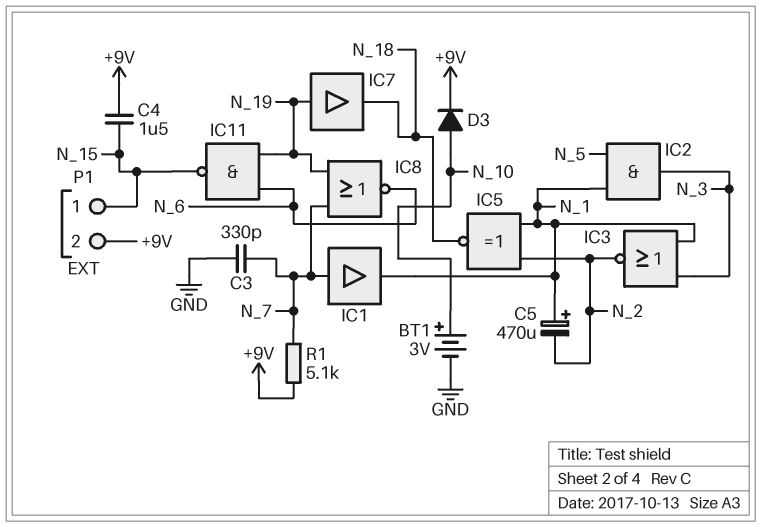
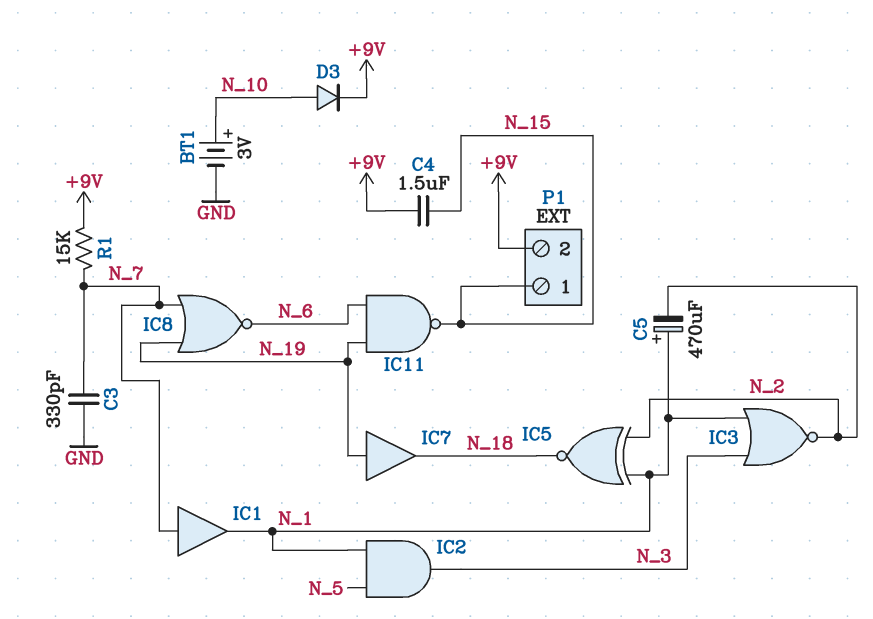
R1: 5.1k (+9V, N_7) -> 15k (+9V, N_7)

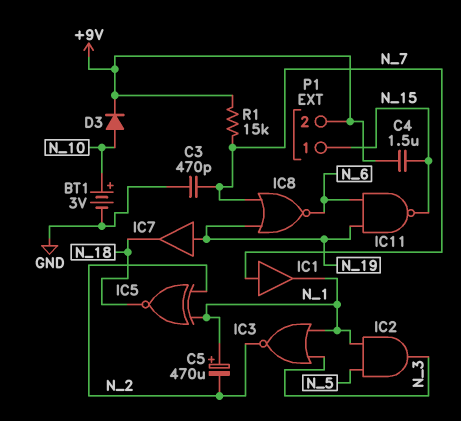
C3: 330pF (GND, N_7) -> 470pF (GND, N_7)

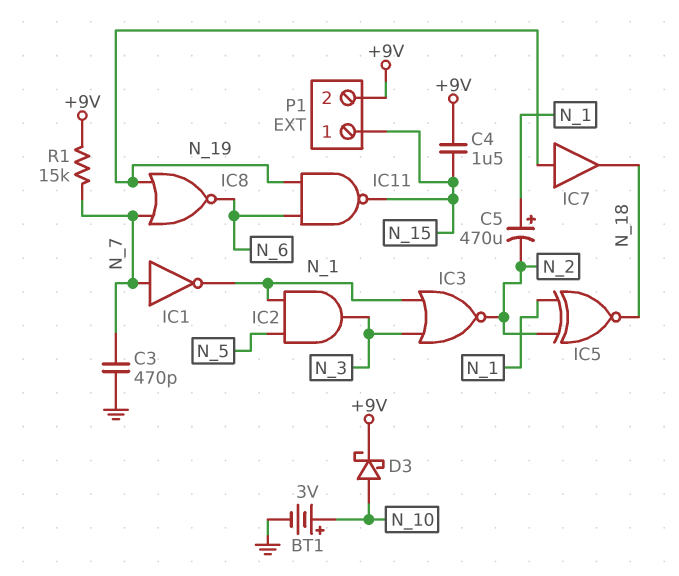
D3: diode (A N_10, K +9V) -> schottky (A N_10, K +9V)
IC1: buffer (in N_7, out N_1) -> NOT (in N_7, out N_1)

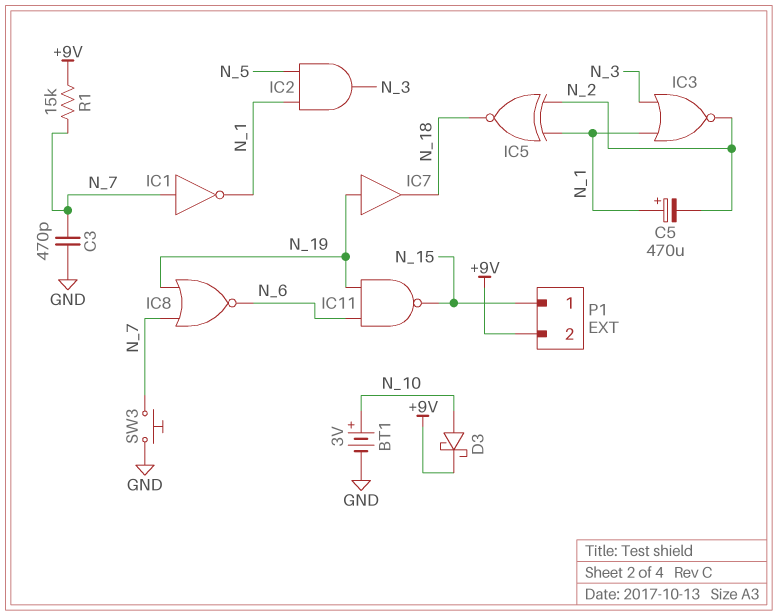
C4: 1.5uF (+9V, N_15) -> none
SW3: none -> button (GND, N_7)

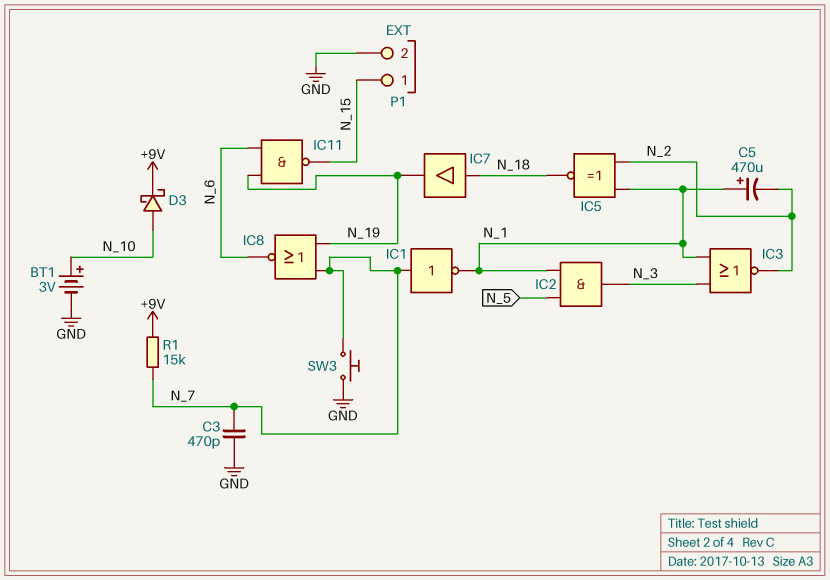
IC7: buffer (in N_19, out N_18) -> buffer (in N_18, out N_19)
P1 pin 2: +9V -> GND

